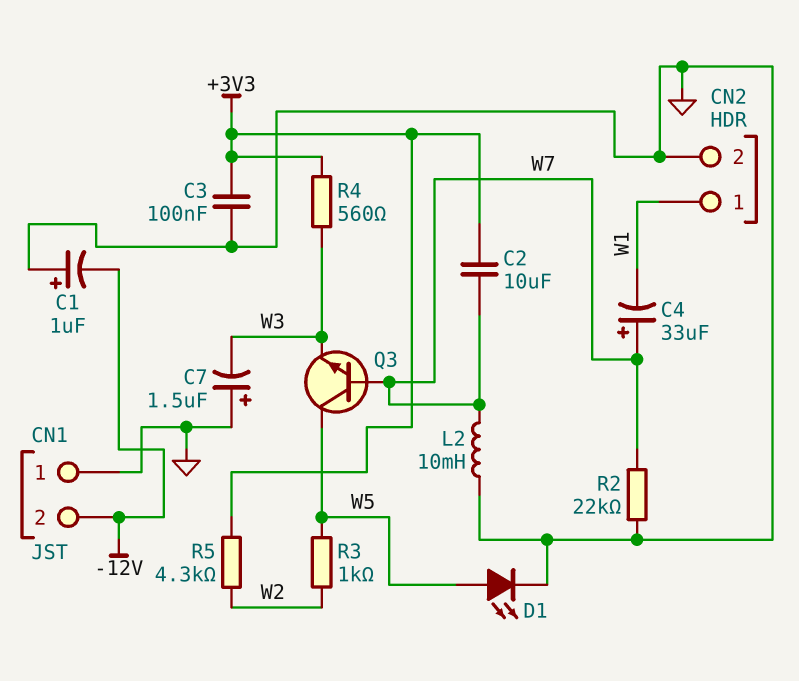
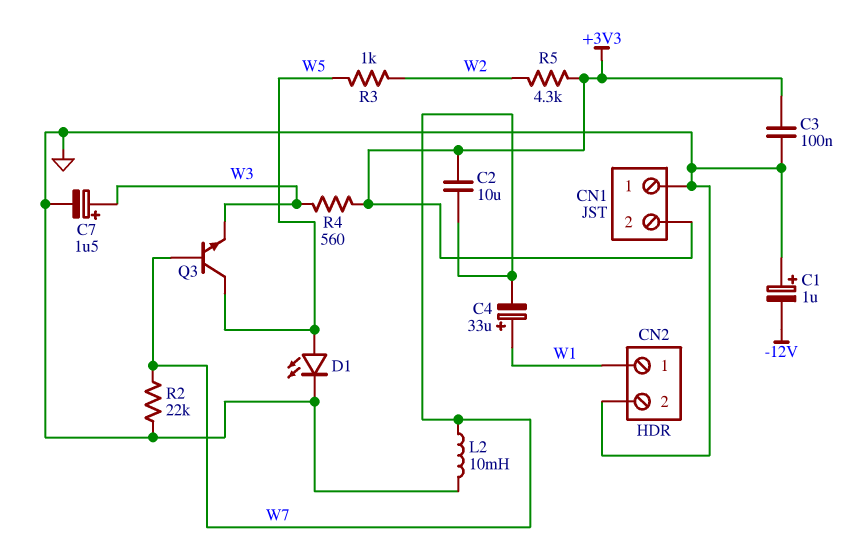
C4: 33uF (plus W7, minus W1) -> 33uF (plus W1, minus W7)
C7: 1.5uF (plus GND, minus W3) -> 1.5uF (plus W3, minus GND)
CN1 pin 2: -12V -> +3V3

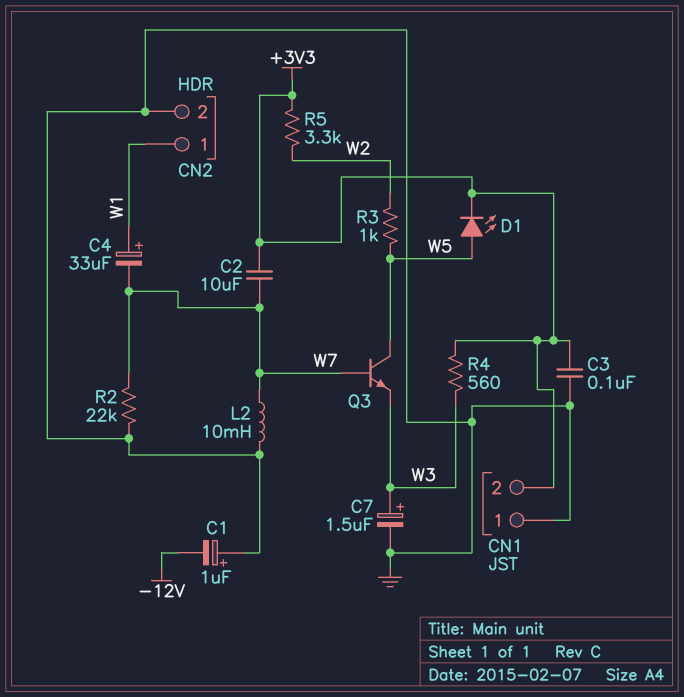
D1: LED (A W5, K GND) -> LED (A W5, K +3V3)
R5: 4.3k (+3V3, W2) -> 3.3k (+3V3, W2)

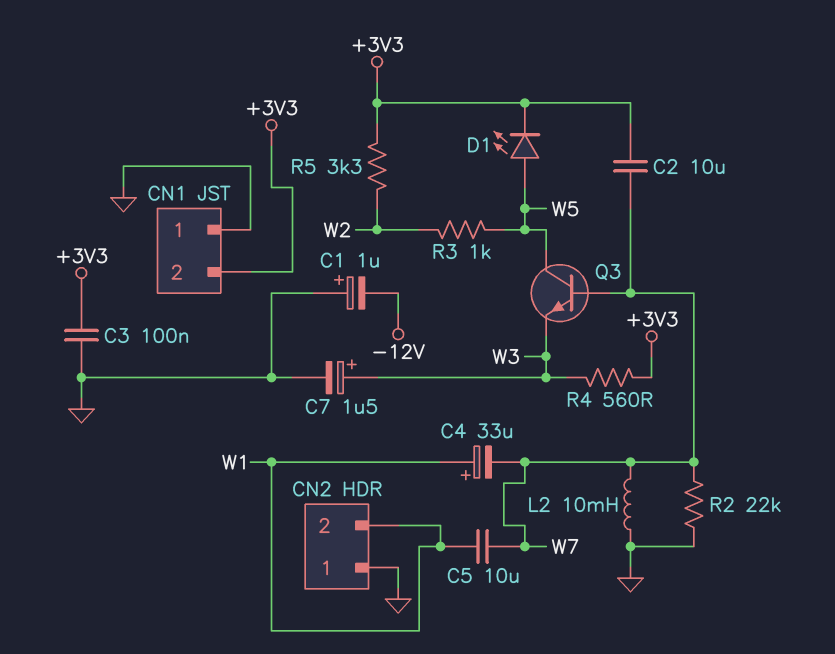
C5: none -> 10uF (W1, W7)
CN2 pin 1: W1 -> GND
CN2 pin 2: GND -> W1

